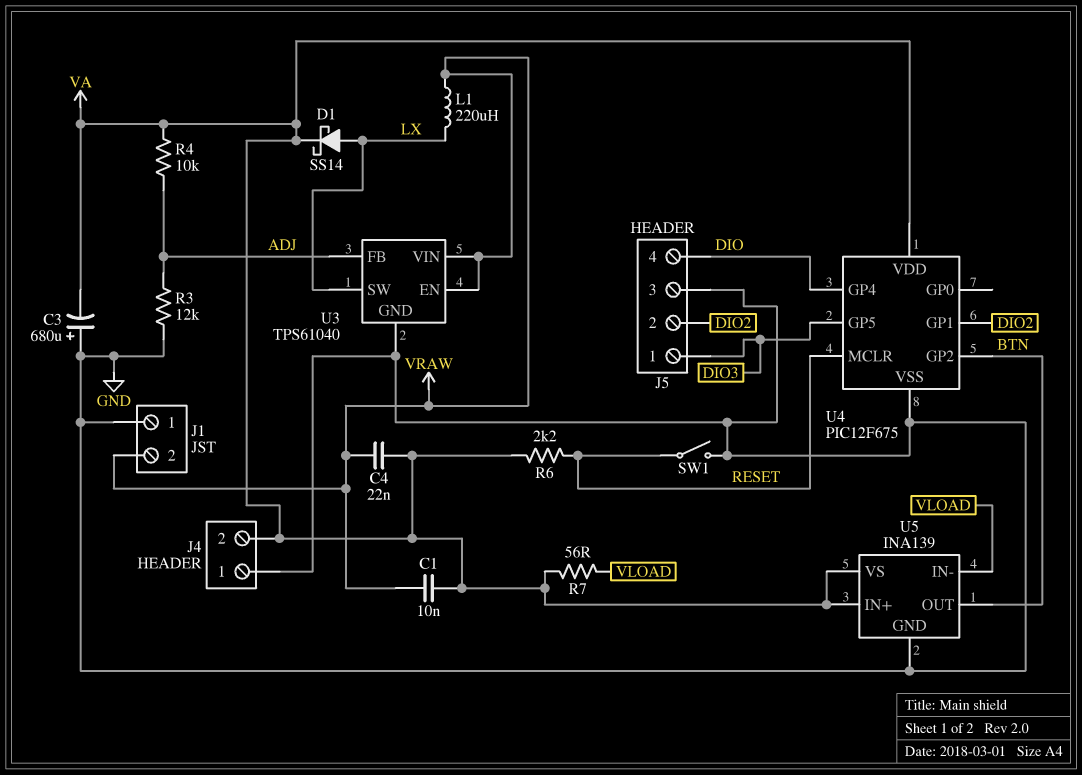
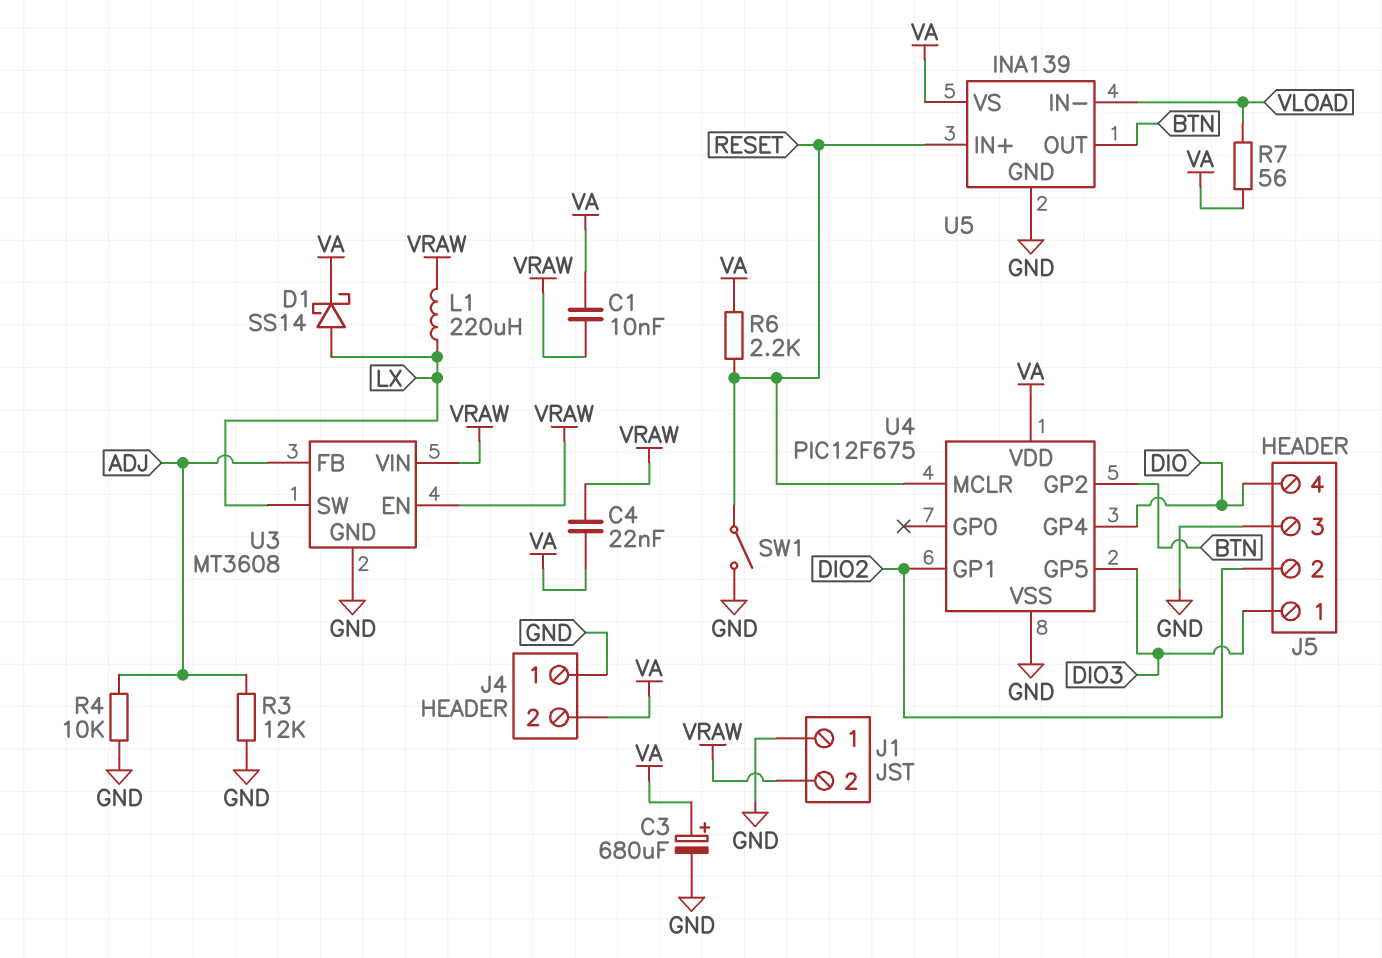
C3: 680uF (plus GND, minus VA) -> 680uF (plus VA, minus GND)
R4: 10k (ADJ, VA) -> 10k (ADJ, GND)
U3: TPS61040 -> MT3608
U5 pin IN+: VA -> RESET

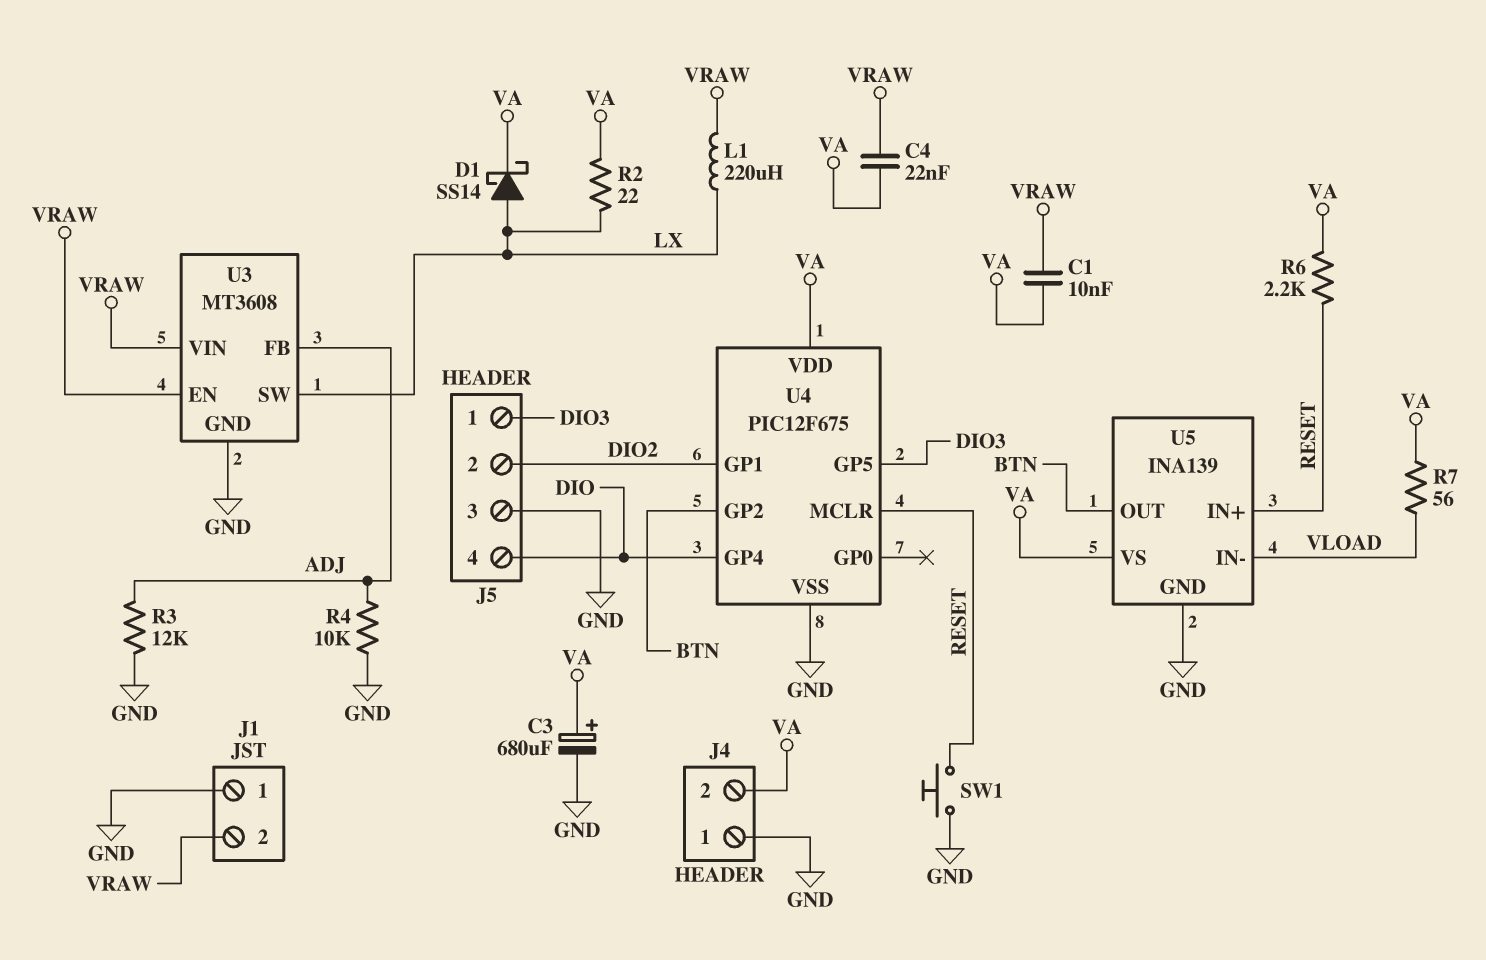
R2: none -> 22 (LX, VA)
SW1: switch (GND, RESET) -> button (GND, RESET)

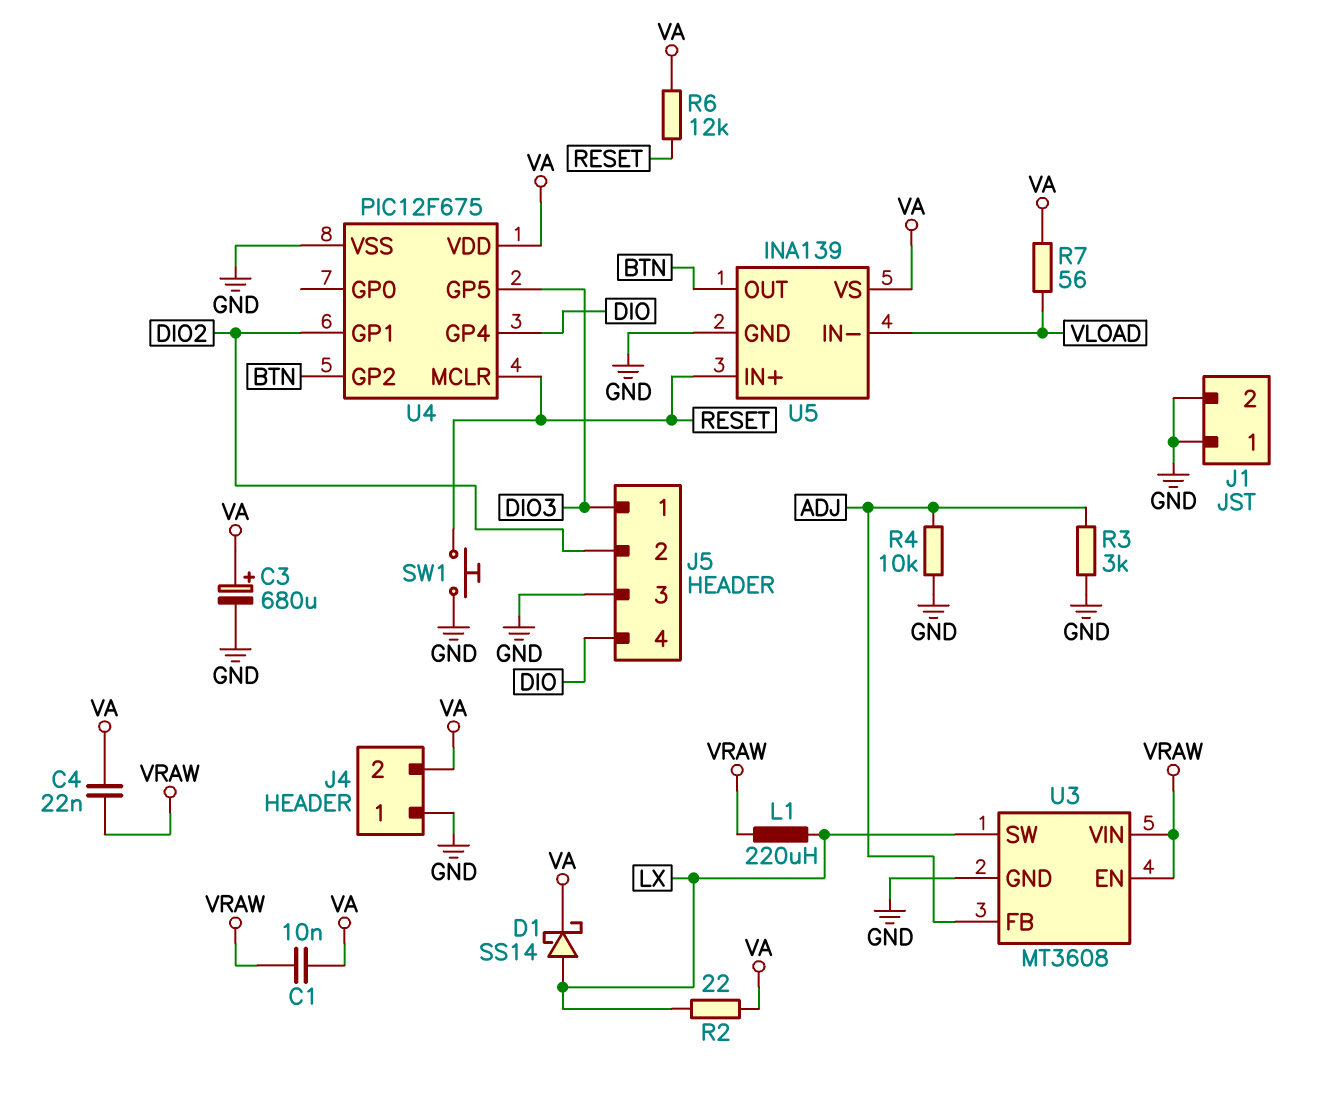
J1 pin 2: VRAW -> GND
R3: 12k (ADJ, GND) -> 3k (ADJ, GND)
R6: 2.2k (RESET, VA) -> 12k (RESET, VA)

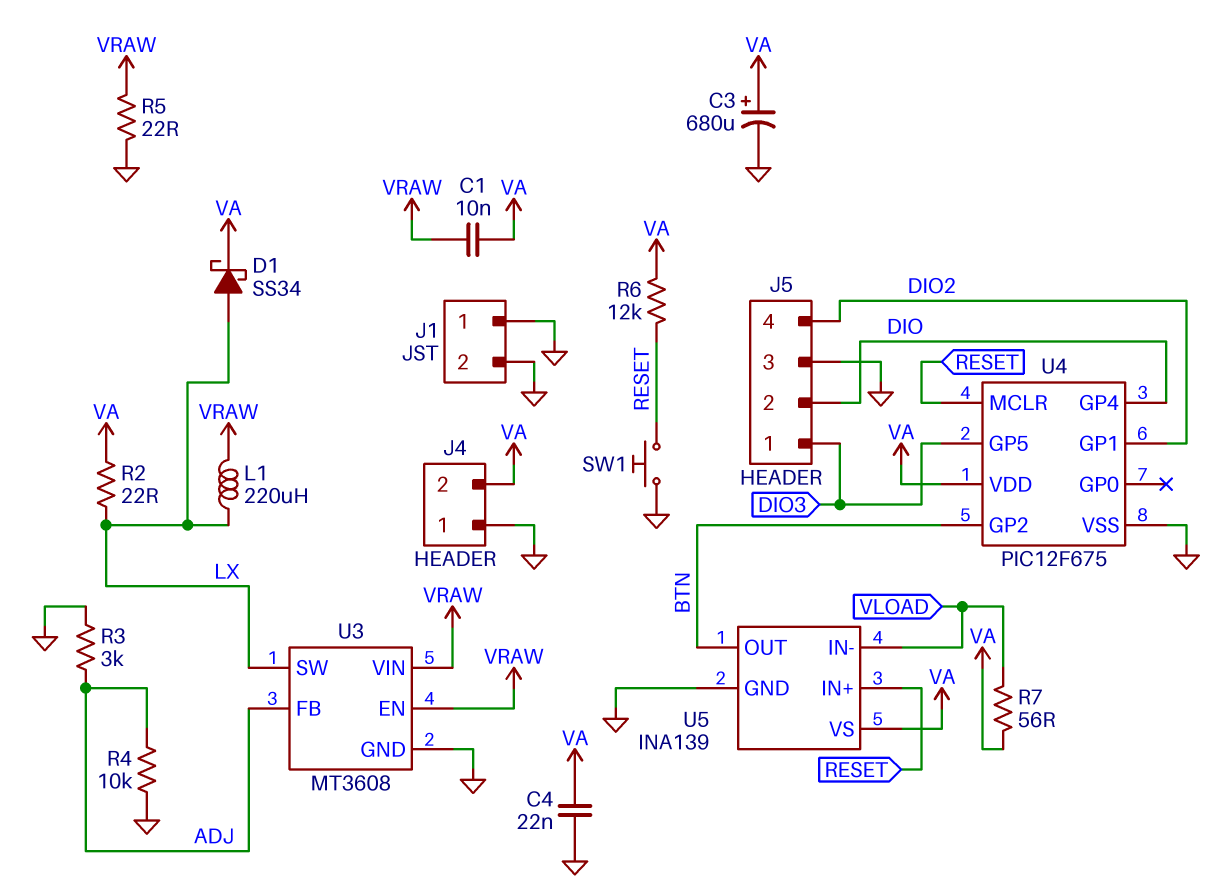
C4: 22nF (VA, VRAW) -> 22nF (GND, VA)
D1: schottky SS14 (A LX, K VA) -> schottky SS34 (A LX, K VA)
J5 pin 2: DIO2 -> DIO
J5 pin 4: DIO -> DIO2
R5: none -> 22 (GND, VRAW)

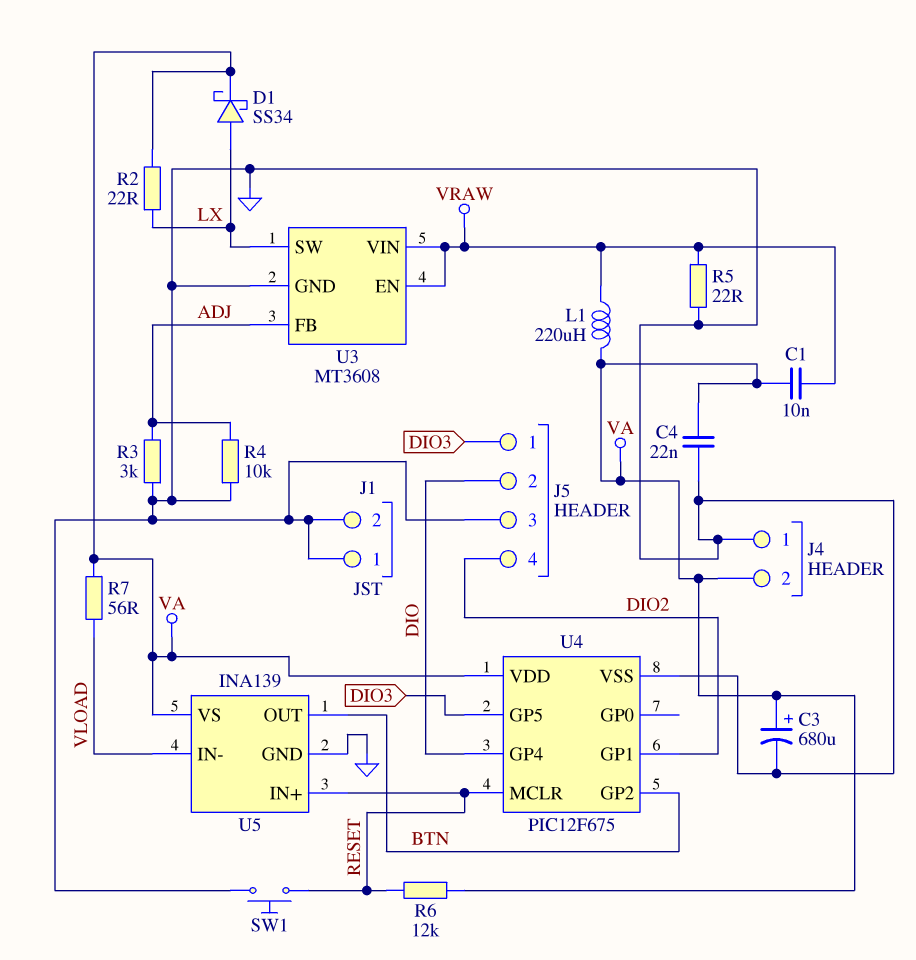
L1: 220uH (LX, VRAW) -> 220uH (VA, VRAW)

